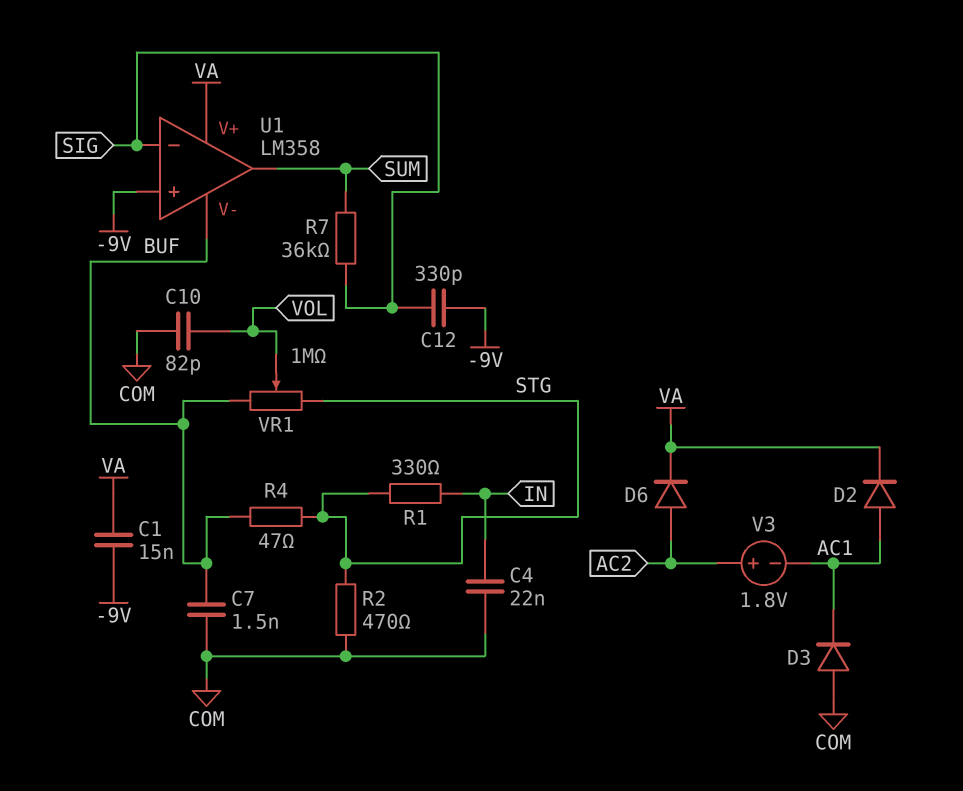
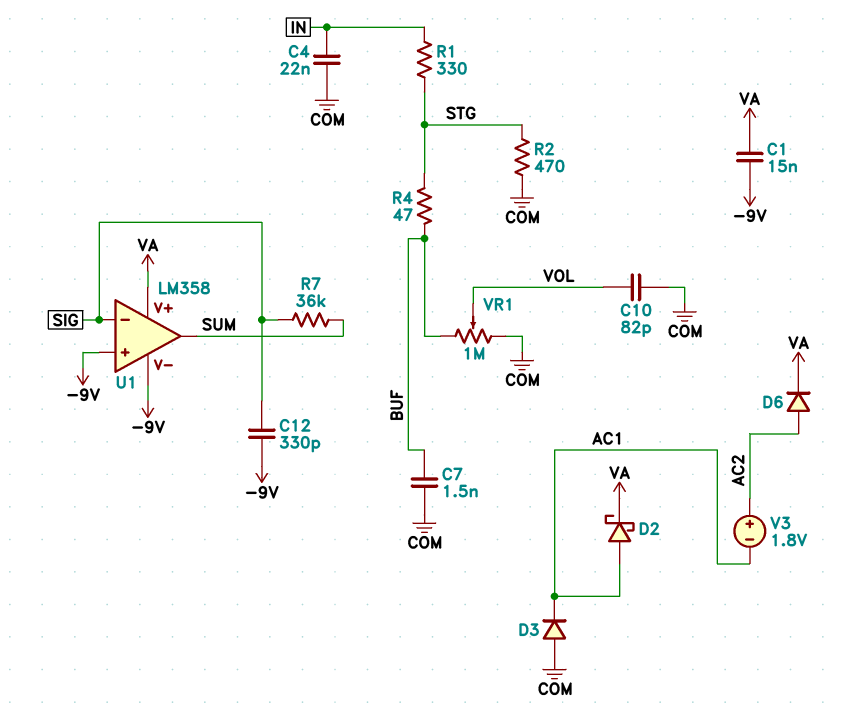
D2: diode (A AC1, K VA) -> schottky (A AC1, K VA)
U1 pin V-: BUF -> -9V
VR1: 1M (BUF, STG, wiper VOL) -> 1M (BUF, COM, wiper VOL)

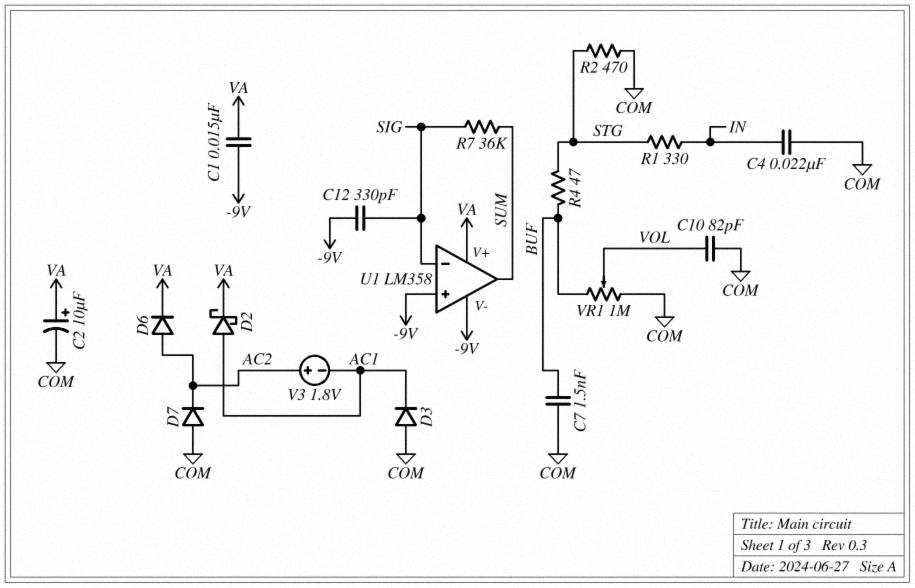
C2: none -> 10uF (plus VA, minus COM)
D7: none -> diode (A COM, K AC2)

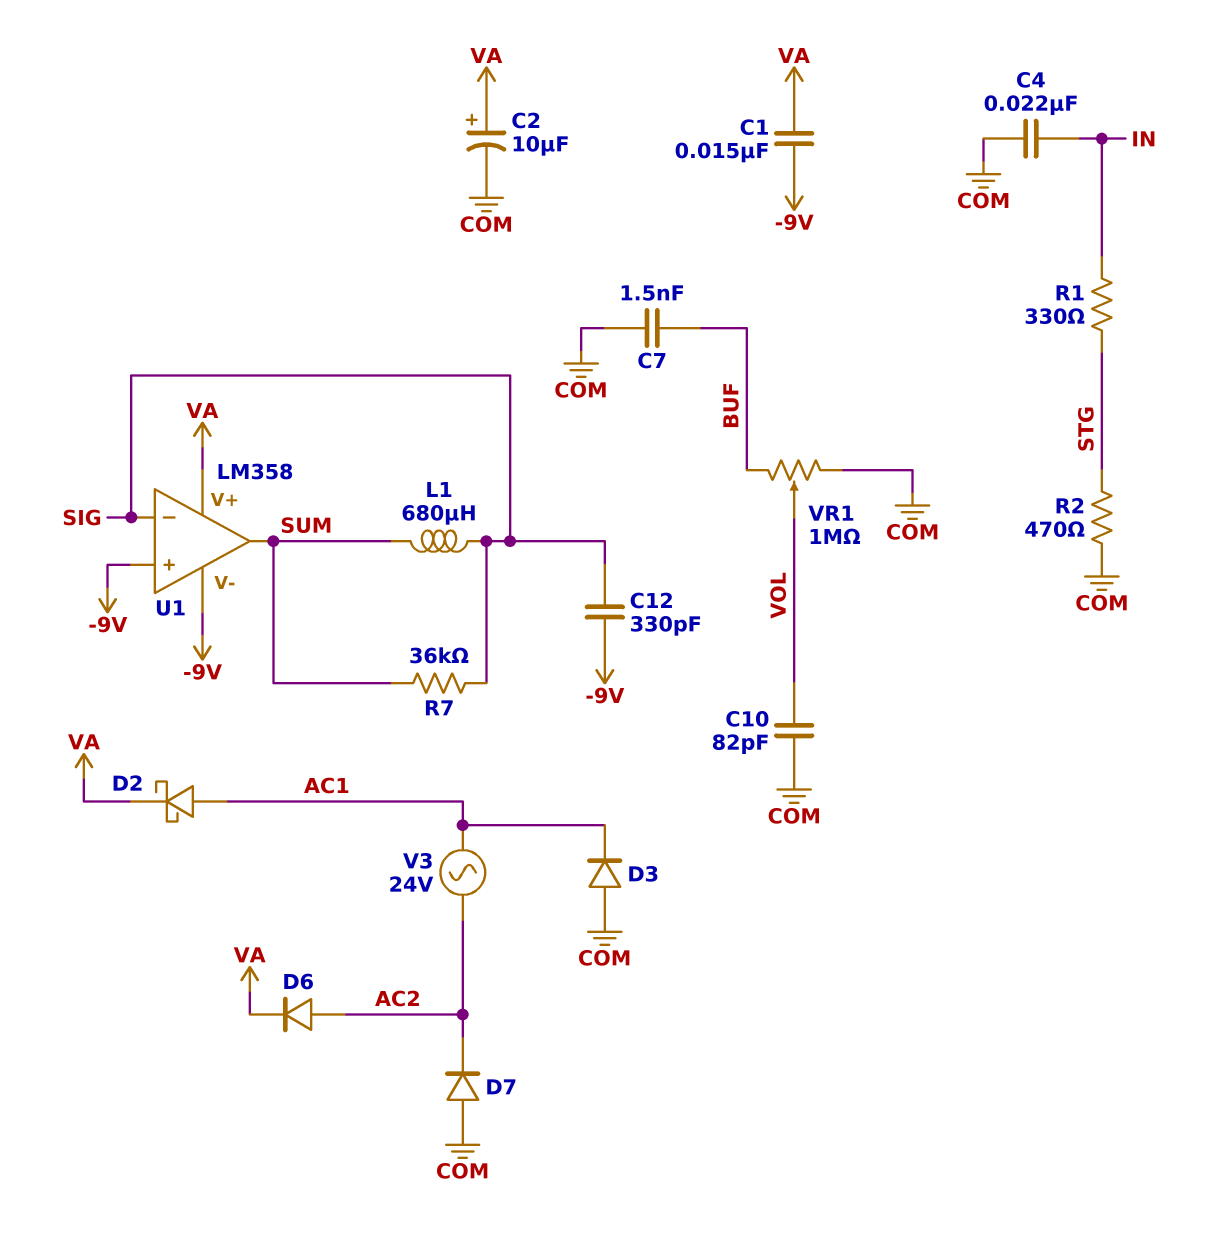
L1: none -> 680uH (SIG, SUM)
R4: 47 (BUF, STG) -> none
V3: 1.8V (plus AC2, minus AC1) -> AC 24V (AC1, AC2)

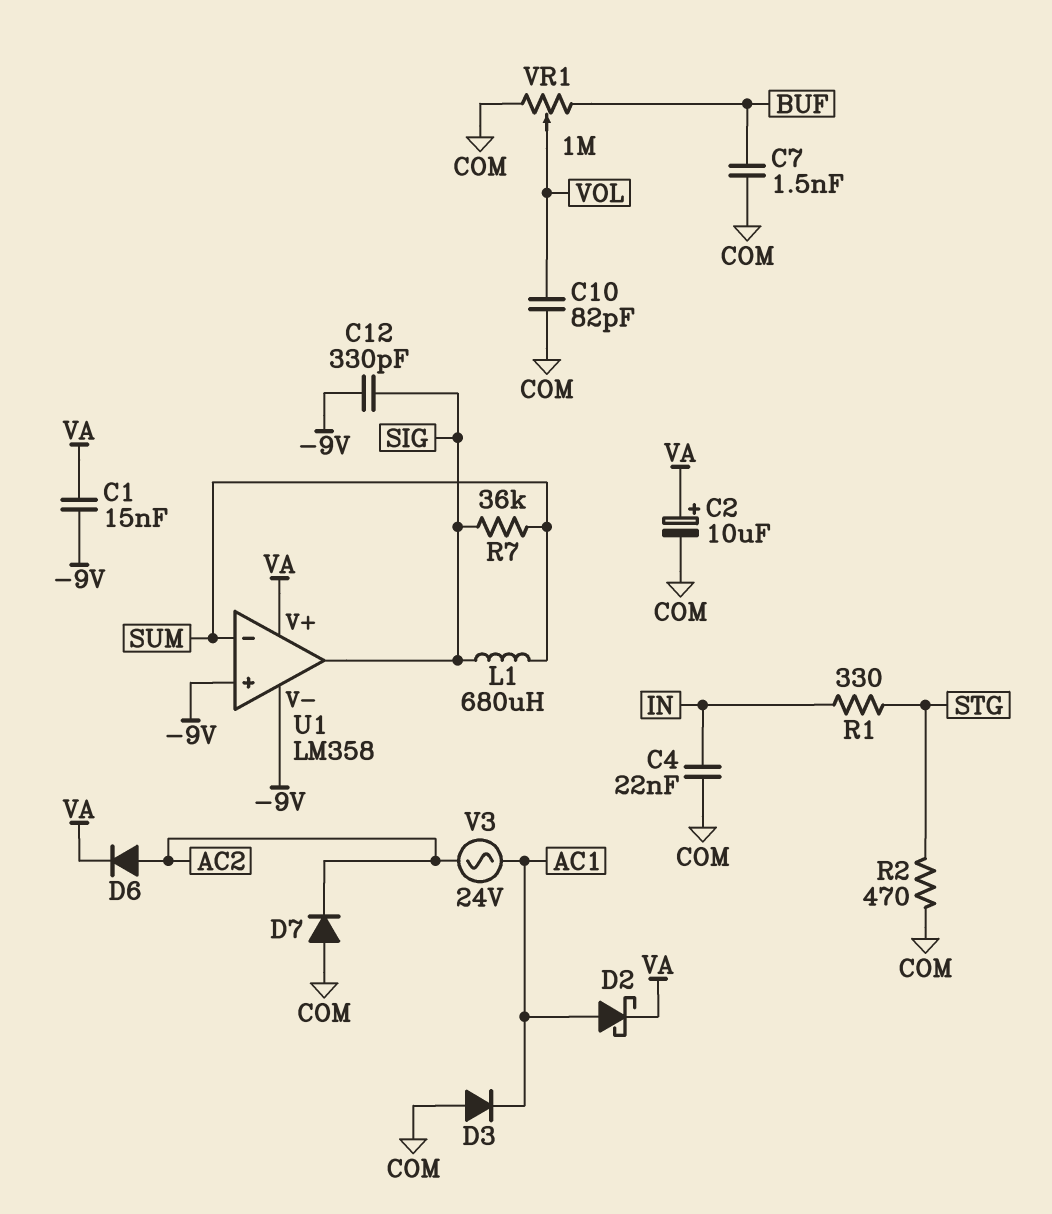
U1 pin in-: SIG -> SUM
U1 pin out: SUM -> SIG

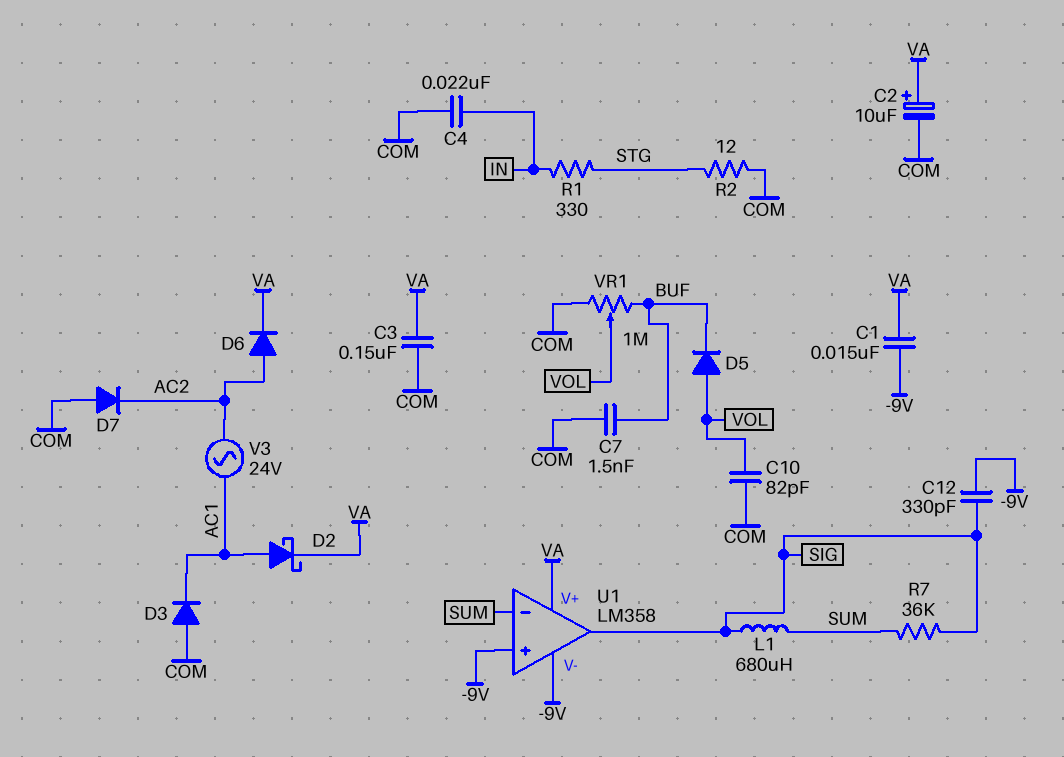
C3: none -> 150nF (COM, VA)
D5: none -> diode (A VOL, K BUF)
R2: 470 (COM, STG) -> 12 (COM, STG)

